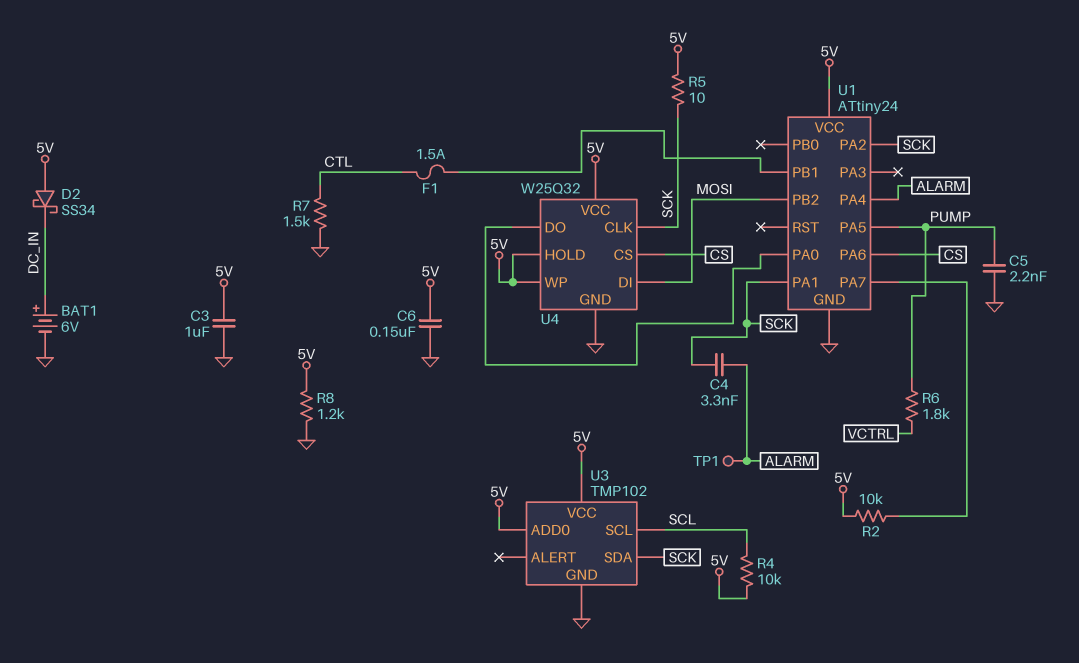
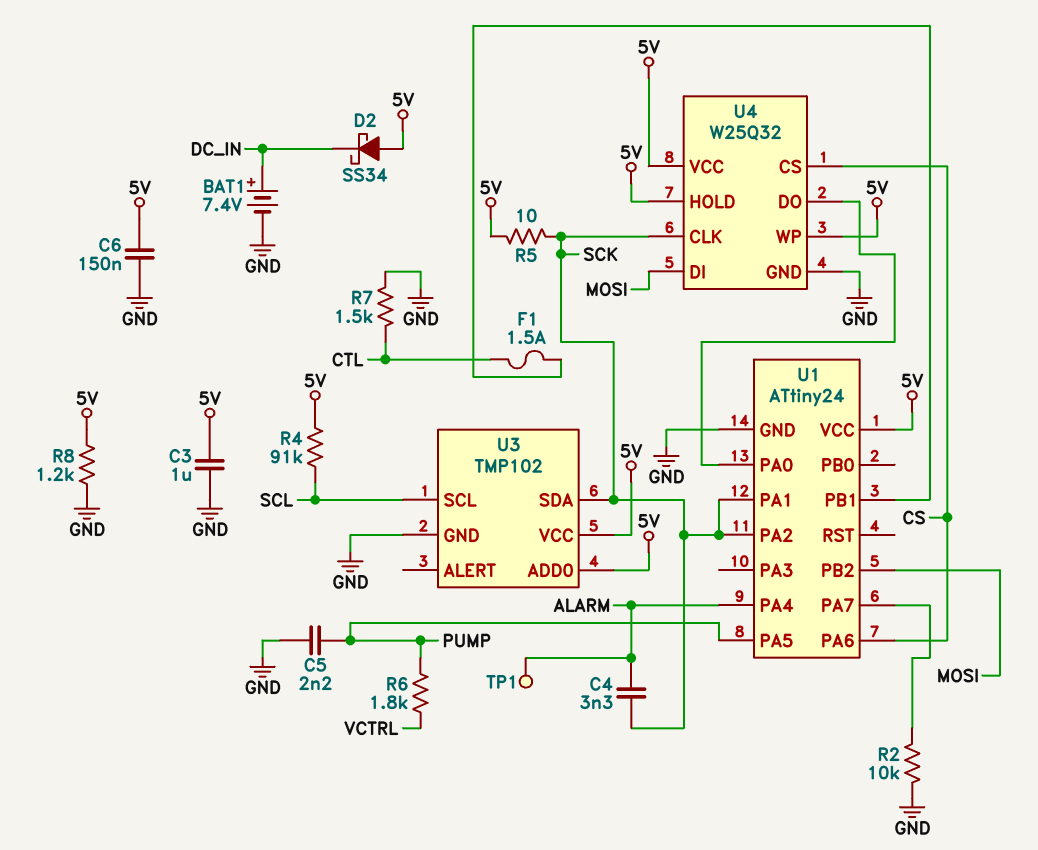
BAT1: 6V (plus DC_IN, minus GND) -> 7.4V (plus DC_IN, minus GND)
R2: 10k (5V, U1/PA7) -> 10k (GND, U1/PA7)
R4: 10k (5V, SCL) -> 91k (5V, SCL)

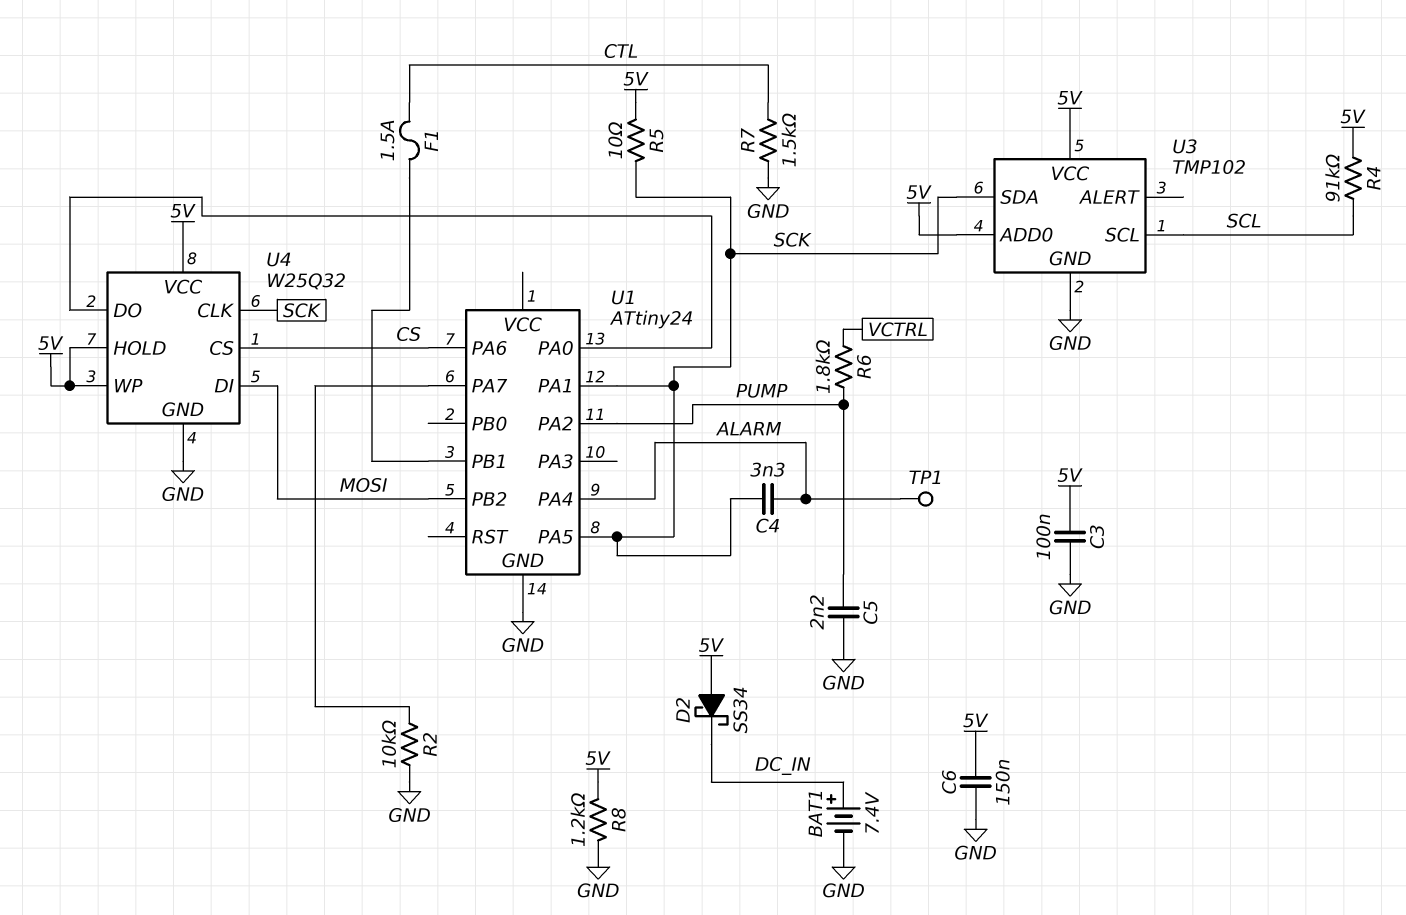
C3: 1uF (5V, GND) -> 100nF (5V, GND)
U1 pin PA2: SCK -> PUMP
U1 pin PA5: PUMP -> SCK
U1 pin VCC: 5V -> none

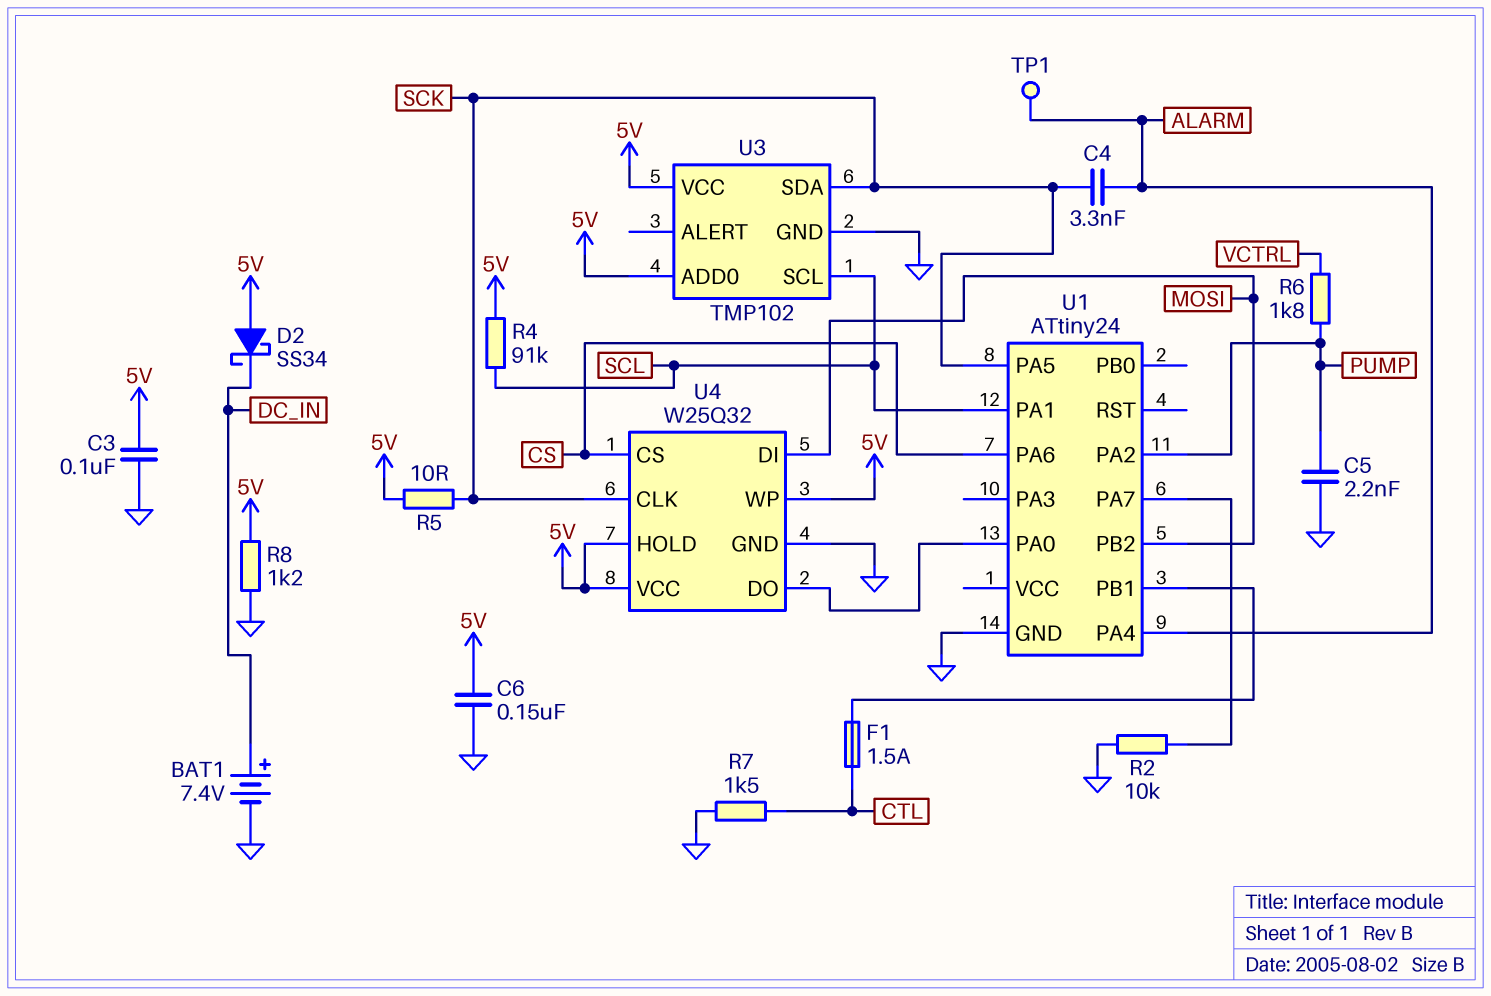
U1 pin PA1: SCK -> SCL

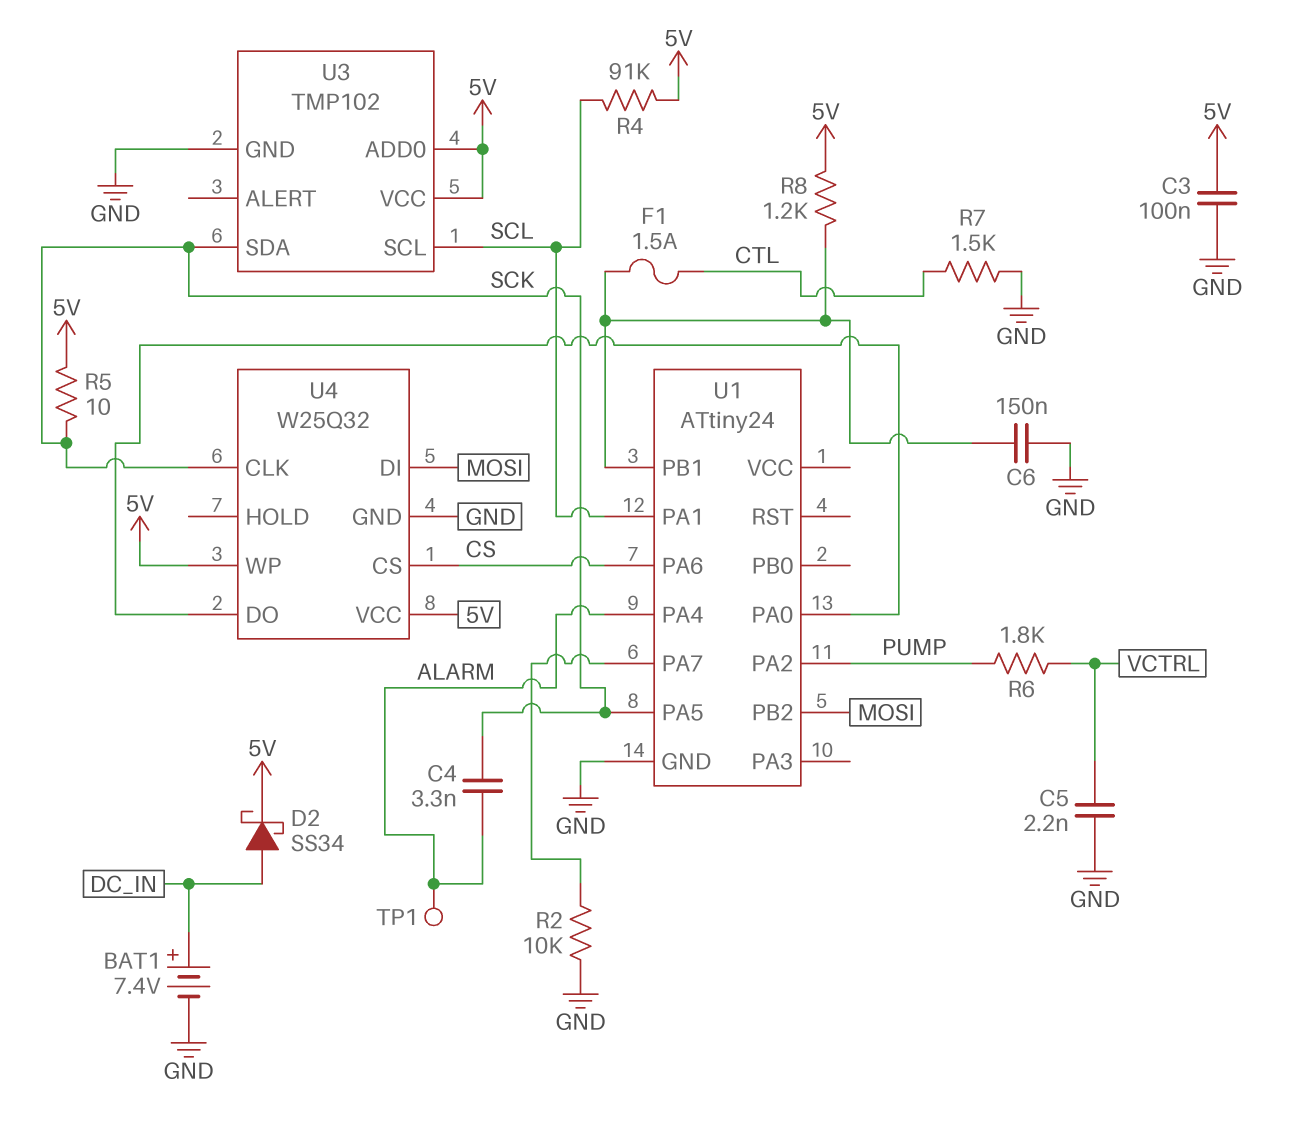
C5: 2.2nF (GND, PUMP) -> 2.2nF (GND, VCTRL)
C6: 150nF (5V, GND) -> 150nF (GND, U1/PB1)
D2: schottky SS34 (A 5V, K DC_IN) -> schottky SS34 (A DC_IN, K 5V)
R8: 1.2k (5V, GND) -> 1.2k (5V, U1/PB1)
U4 pin HOLD: 5V -> none

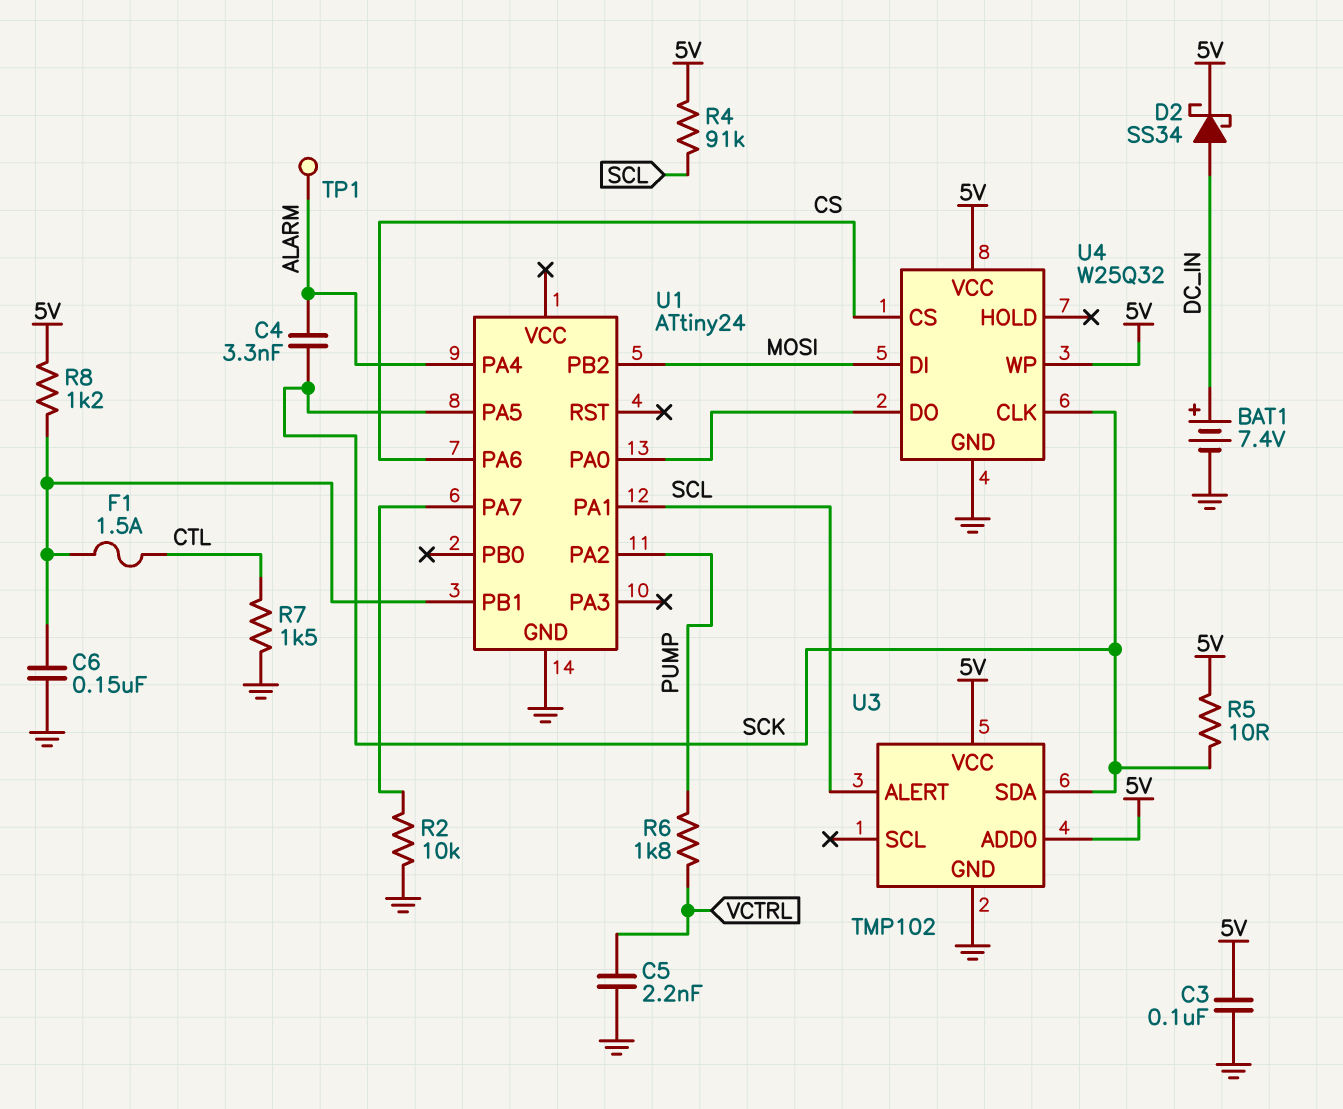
U3 pin ALERT: none -> SCL
U3 pin SCL: SCL -> none

